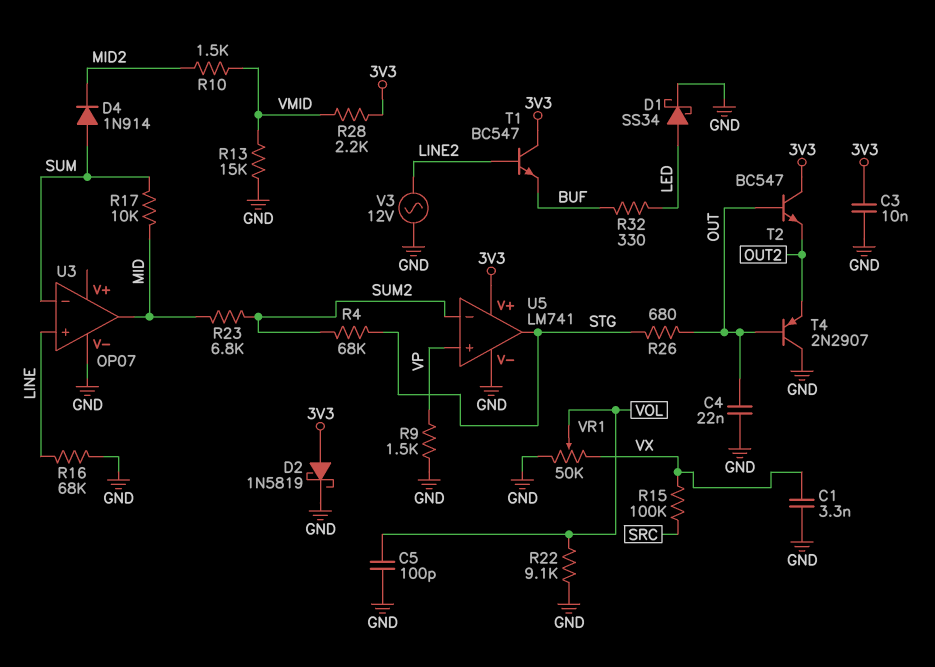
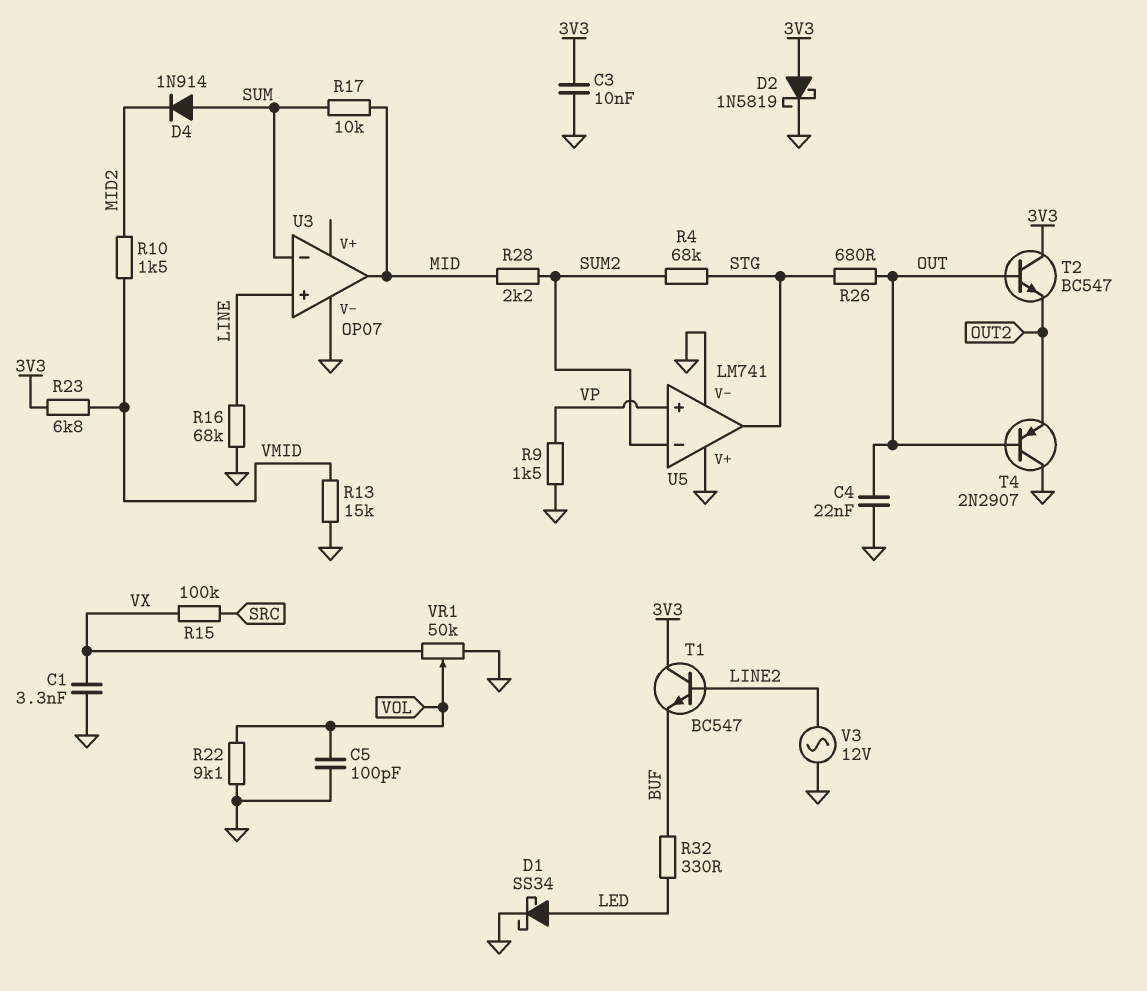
R23: 6.8k (MID, SUM2) -> 6.8k (3V3, VMID)
R28: 2.2k (3V3, VMID) -> 2.2k (MID, SUM2)
U5 pin V+: 3V3 -> GND

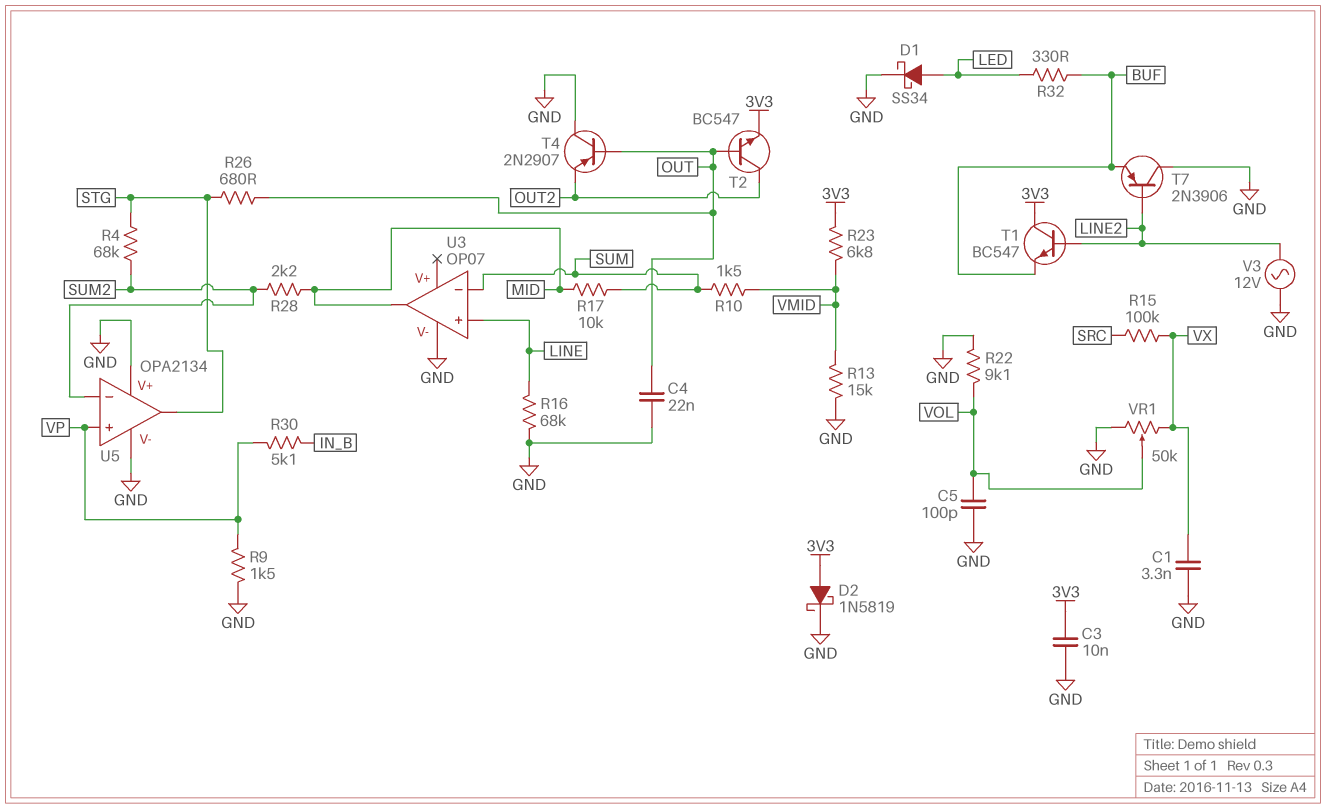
D4: diode 1N914 (A SUM, K MID2) -> none
R10: 1.5k (MID2, VMID) -> 1.5k (SUM, VMID)
R30: none -> 5.1k (IN_B, VP)
T2: NPN BC547 (B OUT, C 3V3, E OUT2) -> NPN BC547 (B OUT, C OUT2, E 3V3)
T7: none -> PNP 2N3906 (B LINE2, C GND, E BUF)
U5: LM741 -> OPA2134

